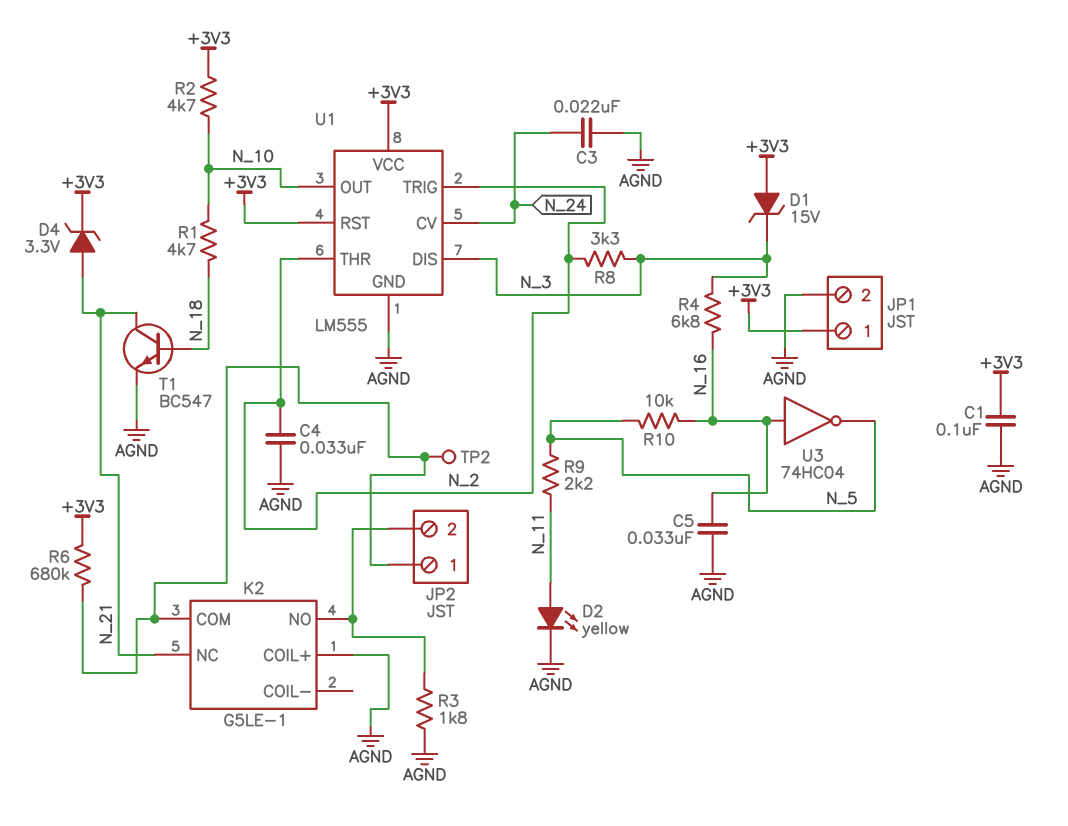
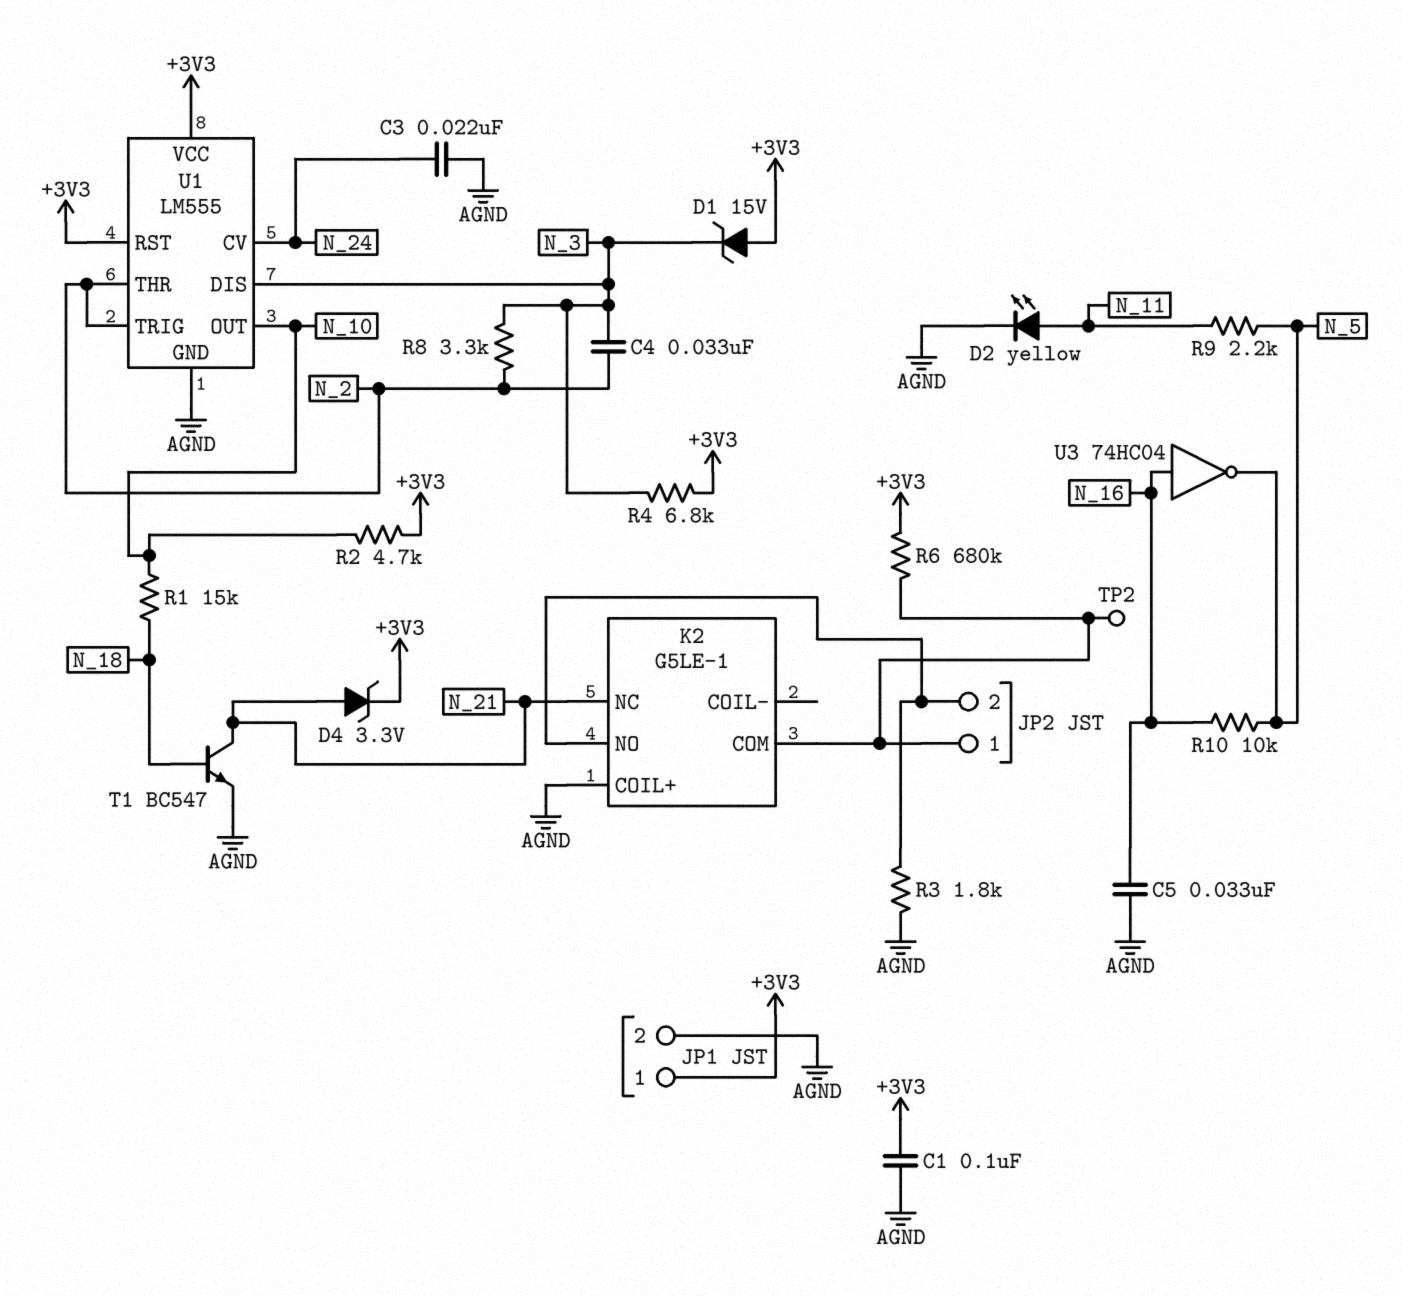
C4: 33nF (AGND, N_2) -> 33nF (N_2, N_3)
R1: 4.7k (N_10, N_18) -> 15k (N_10, N_18)
R4: 6.8k (N_3, N_16) -> 6.8k (+3V3, N_3)

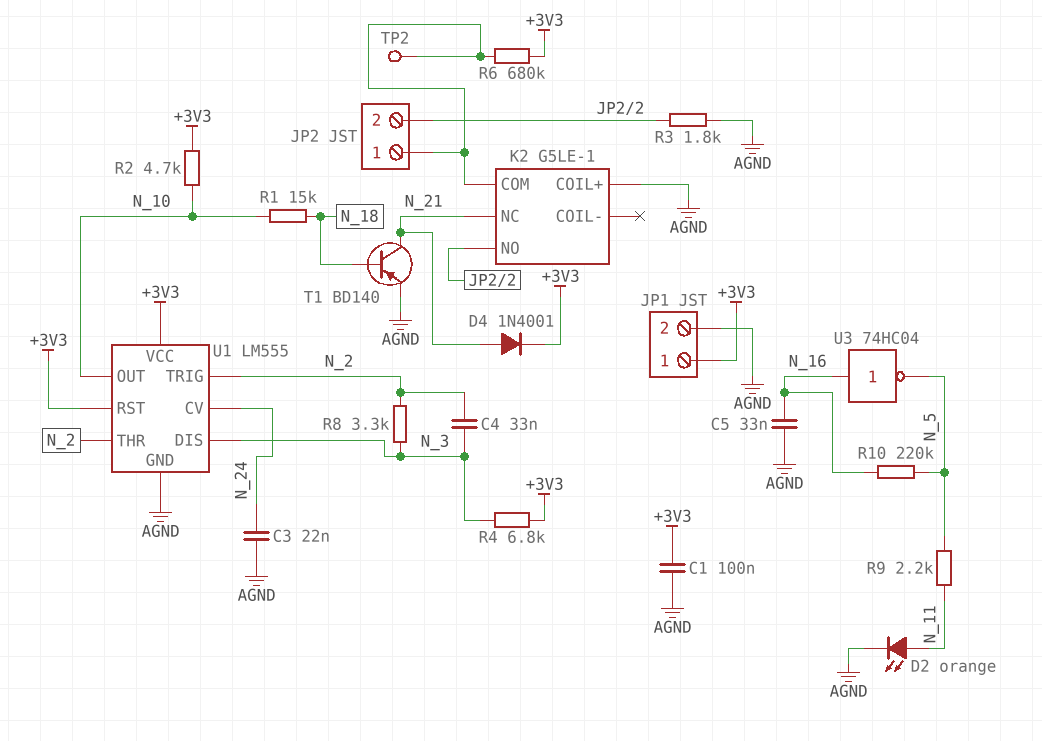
D1: zener 15V (A +3V3, K N_3) -> none
D2: LED yellow (A N_11, K AGND) -> LED orange (A N_11, K AGND)
D4: zener 3.3V (A N_21, K +3V3) -> diode 1N4001 (A N_21, K +3V3)
R10: 10k (N_5, N_16) -> 220k (N_5, N_16)
T1: NPN BC547 (B N_18, C N_21, E AGND) -> PNP BD140 (B N_18, C N_21, E AGND)

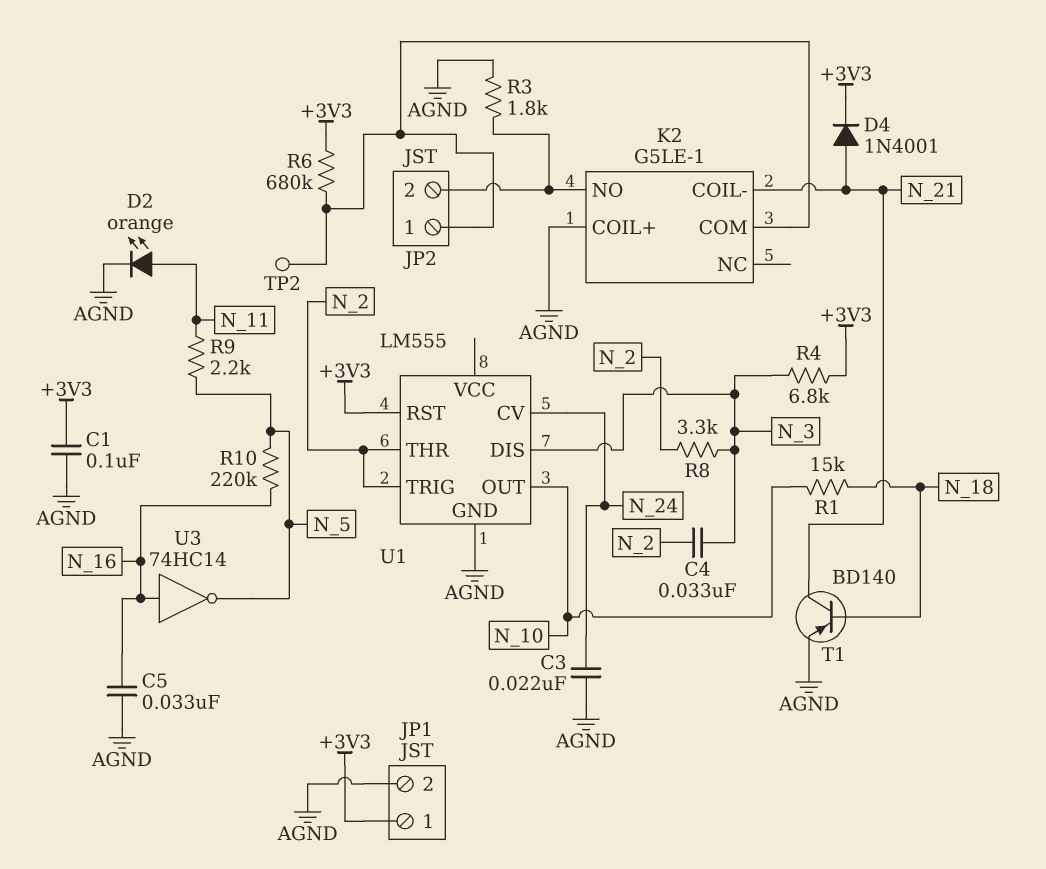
K2 pin COIL-: none -> N_21
K2 pin NC: N_21 -> none
R2: 4.7k (+3V3, N_10) -> none
U1 pin VCC: +3V3 -> none
U3: NOT 74HC04 (in N_16, out N_5) -> NOT 74HC14 (in N_16, out N_5)

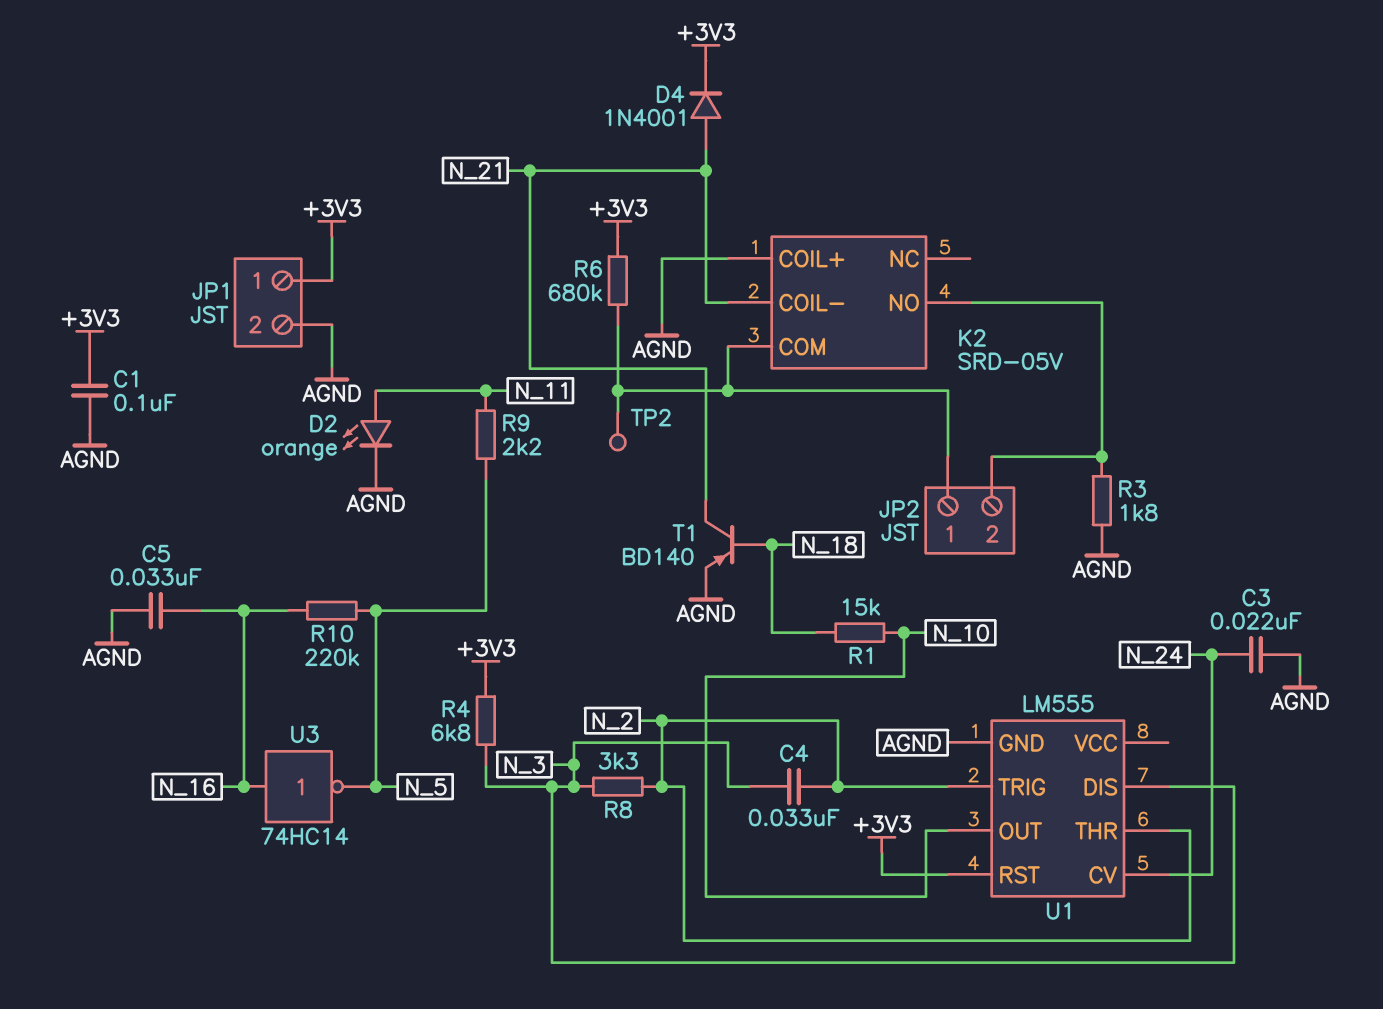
K2: G5LE-1 -> SRD-05V

